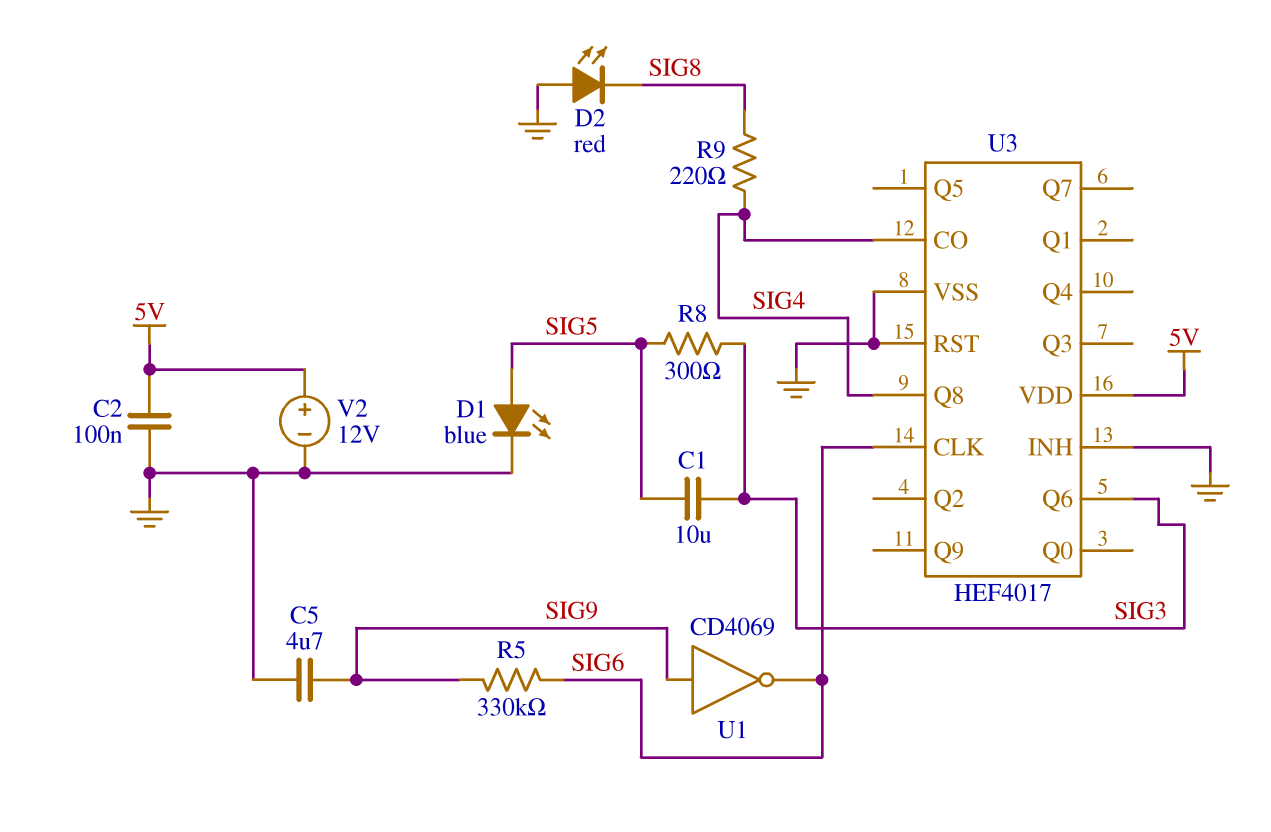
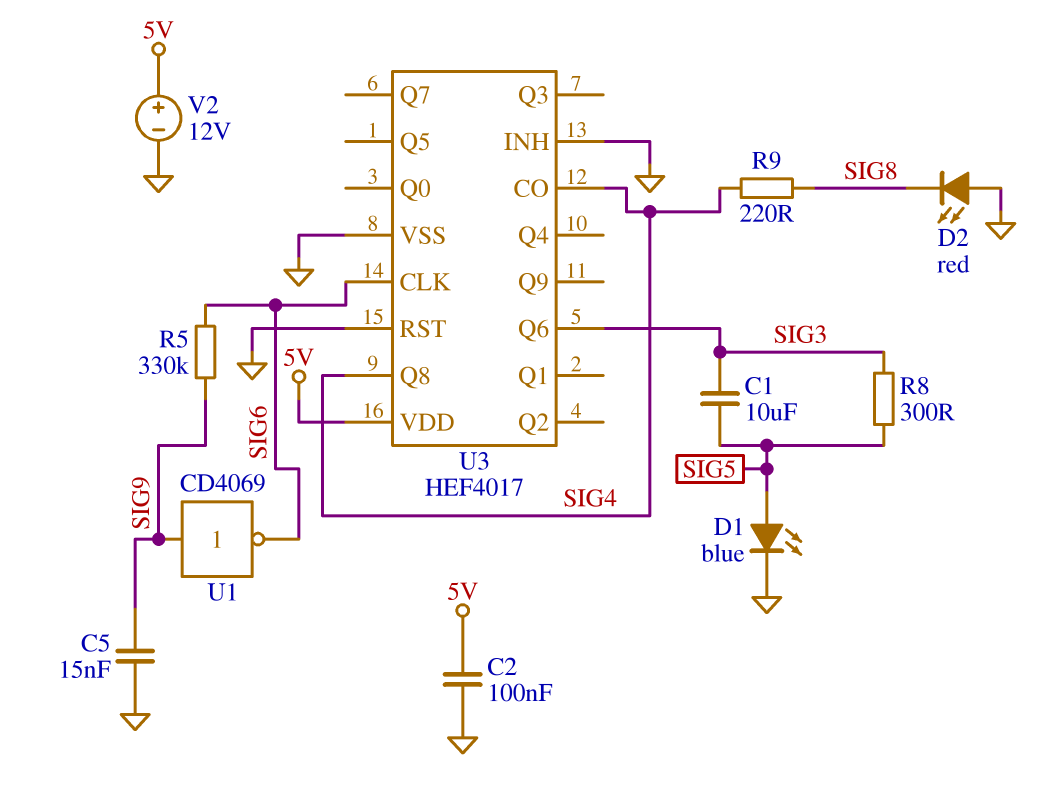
C5: 4.7uF (GND, SIG9) -> 15nF (GND, SIG9)

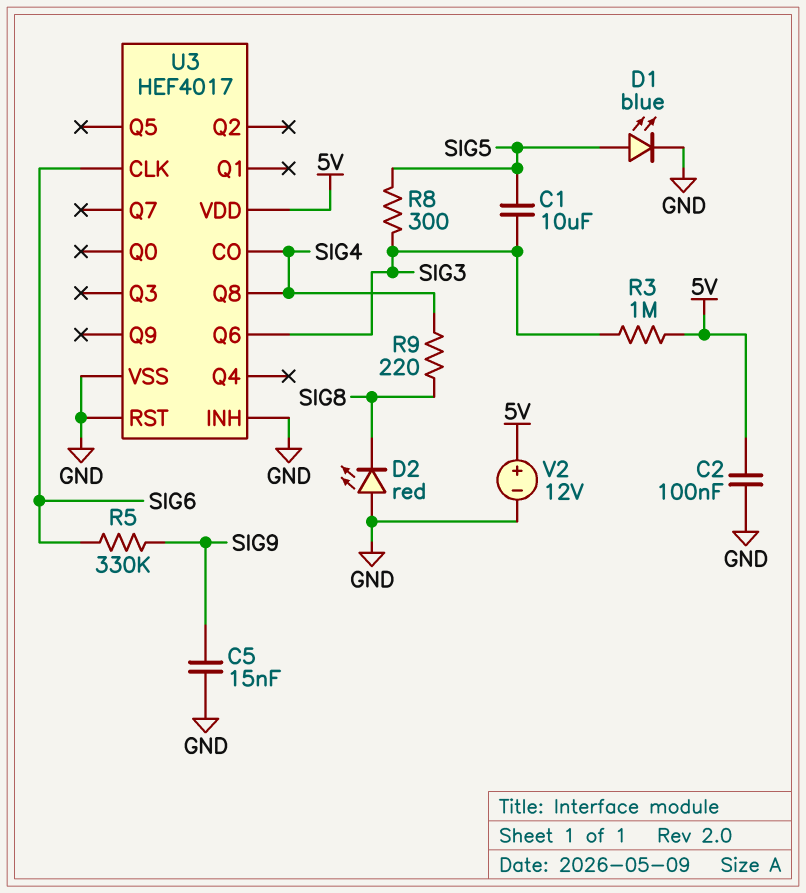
R3: none -> 1M (5V, SIG3)
U1: NOT CD4069 (in SIG9, out SIG6) -> none

